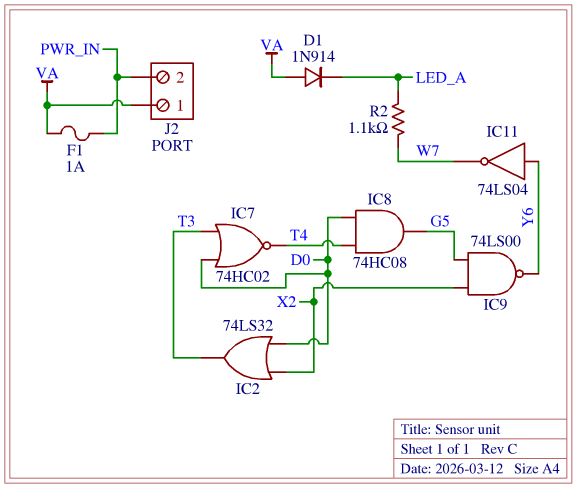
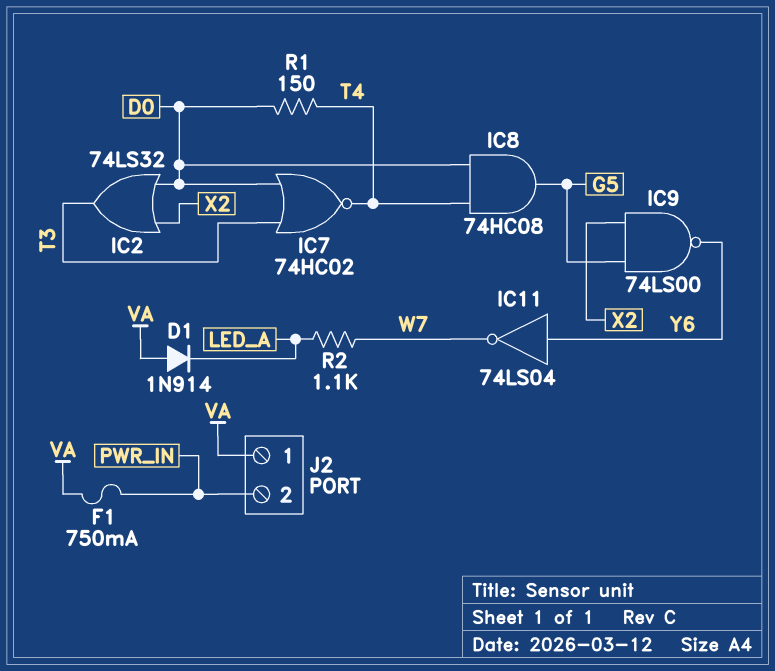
F1: 1A (PWR_IN, VA) -> 750mA (PWR_IN, VA)
R1: none -> 150 (D0, T4)

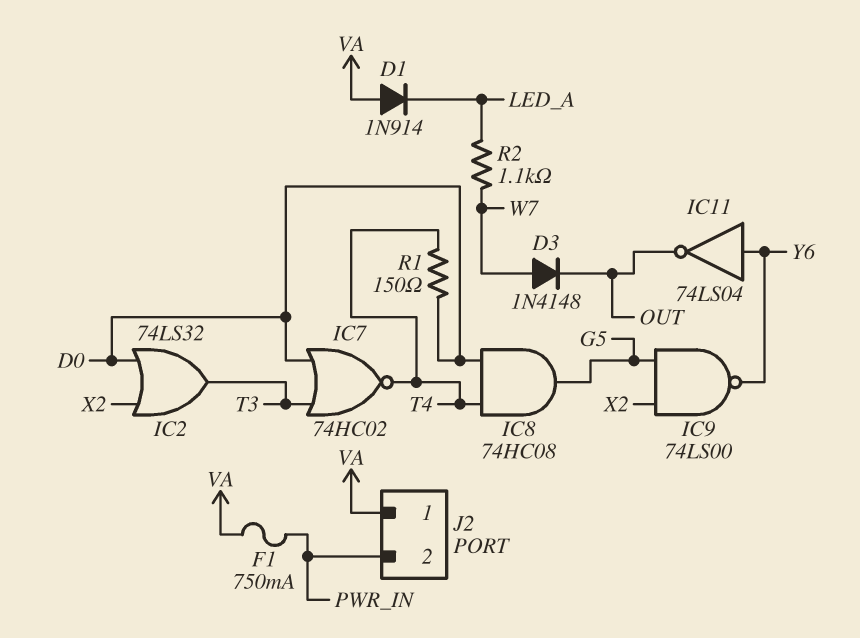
D3: none -> diode 1N4148 (A W7, K OUT)
IC11: NOT 74LS04 (in Y6, out W7) -> NOT 74LS04 (in Y6, out OUT)

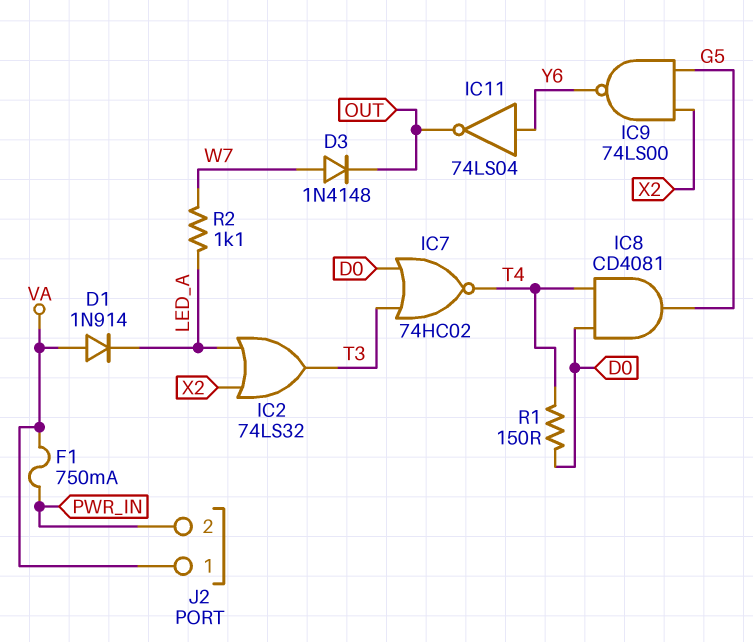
IC2: OR 74LS32 (in D0, in X2, out T3) -> OR 74LS32 (in LED_A, in X2, out T3)
IC8: AND 74HC08 (in D0, in T4, out G5) -> AND CD4081 (in D0, in T4, out G5)

